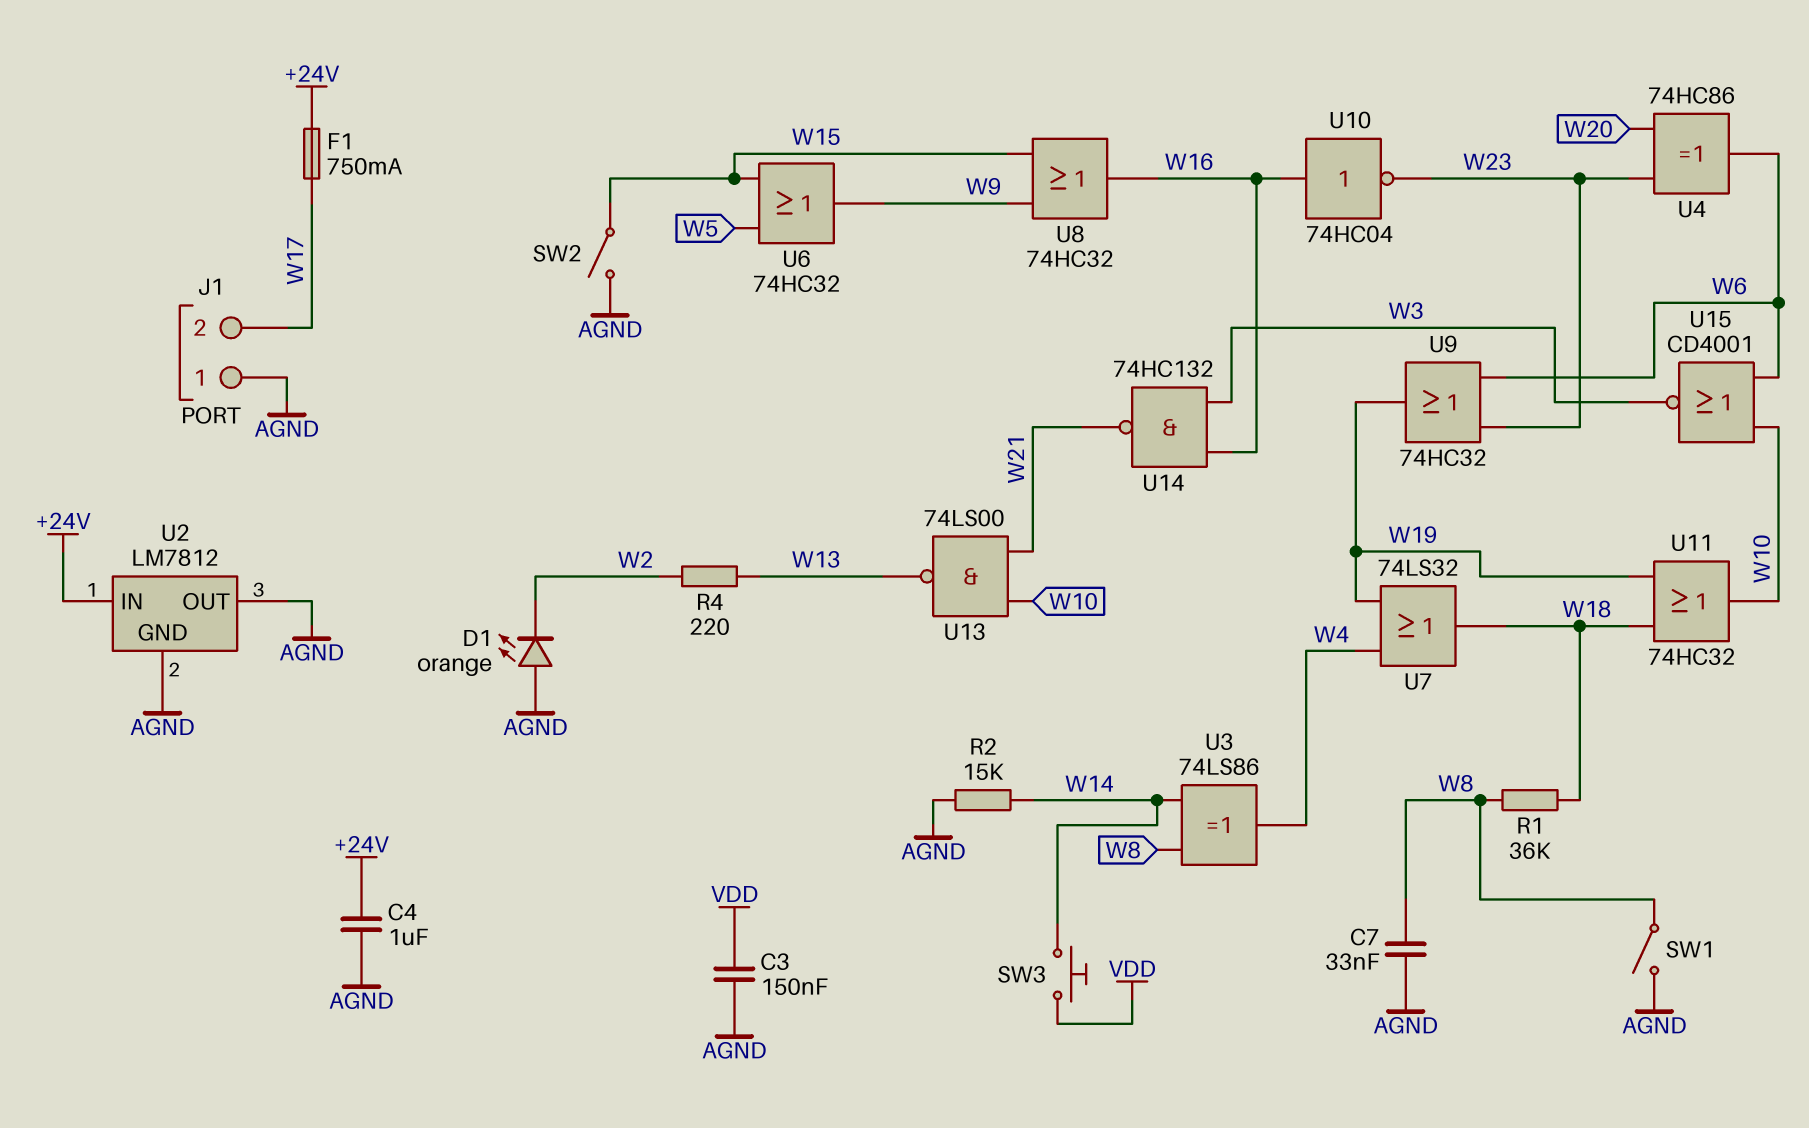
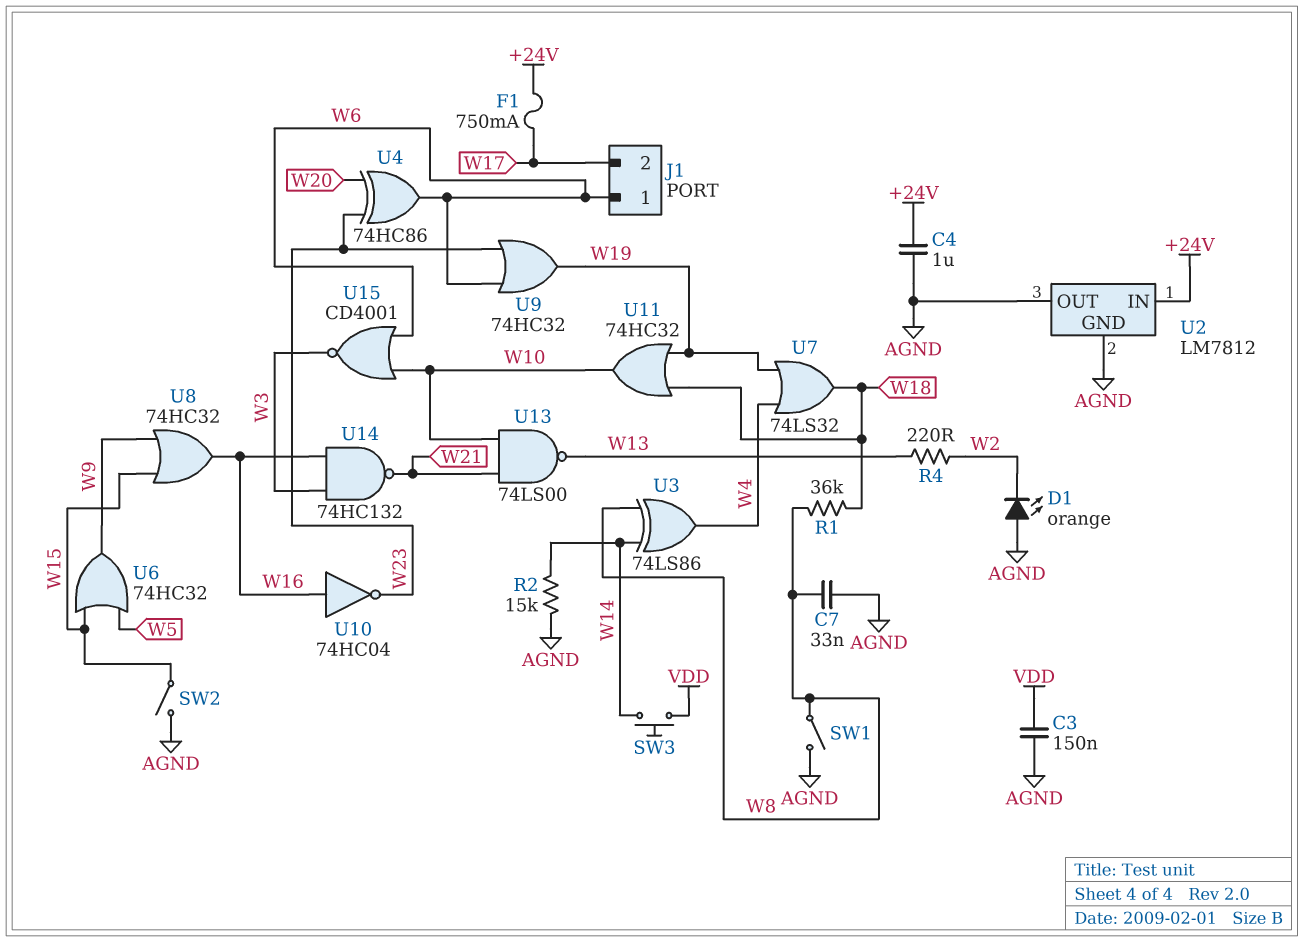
J1 pin 1: AGND -> W6

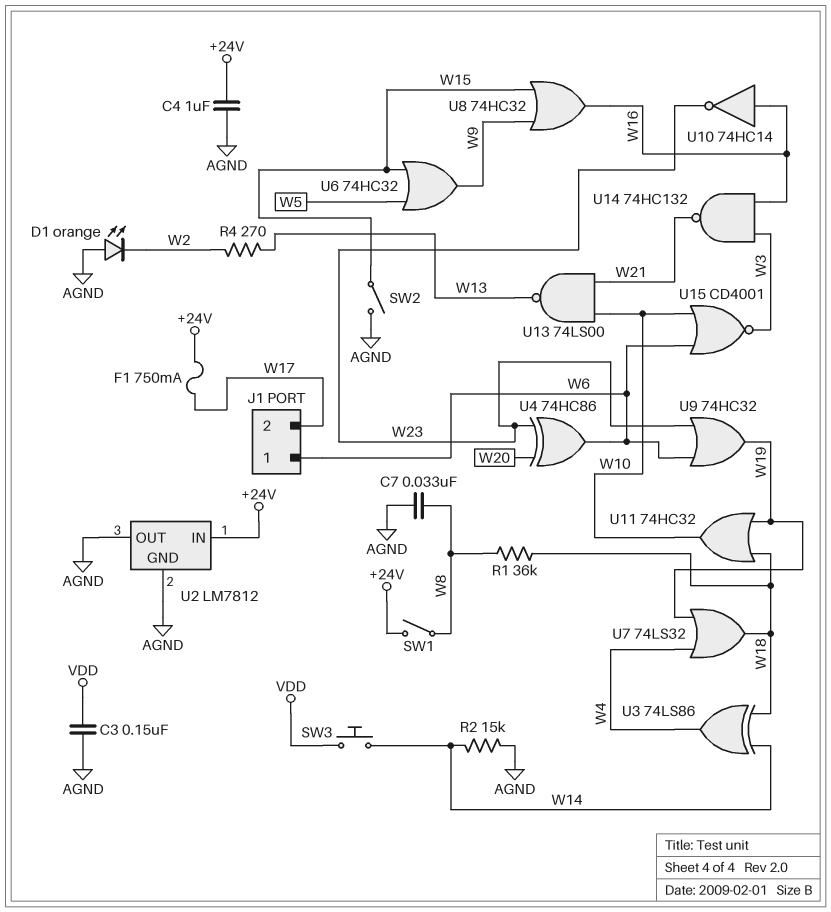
R4: 220 (W2, W13) -> 270 (W2, W13)
SW1: switch (AGND, W8) -> switch (+24V, W8)
U3: XOR 74LS86 (in W8, in W14, out W4) -> XOR 74LS86 (in W14, in W18, out W4)
U10: NOT 74HC04 (in W16, out W23) -> NOT 74HC14 (in W16, out W23)

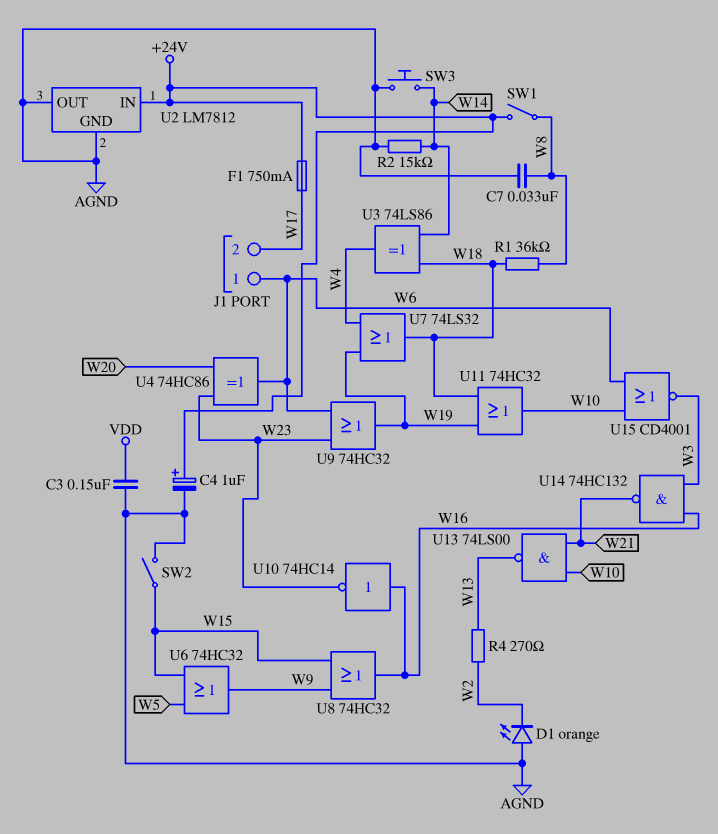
C4: 1uF (+24V, AGND) -> 1uF (plus +24V, minus AGND)
SW3: button (VDD, W14) -> button (AGND, W14)

